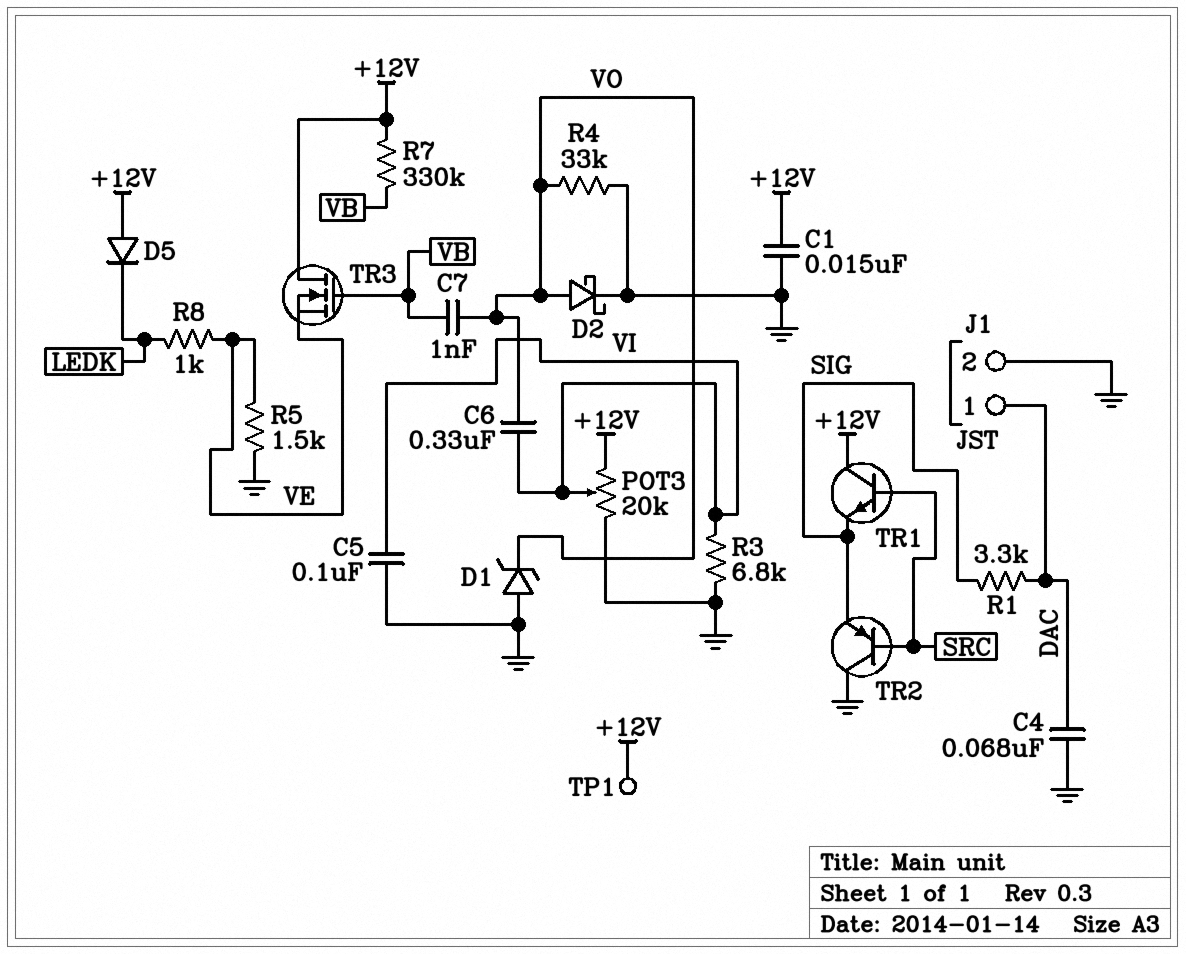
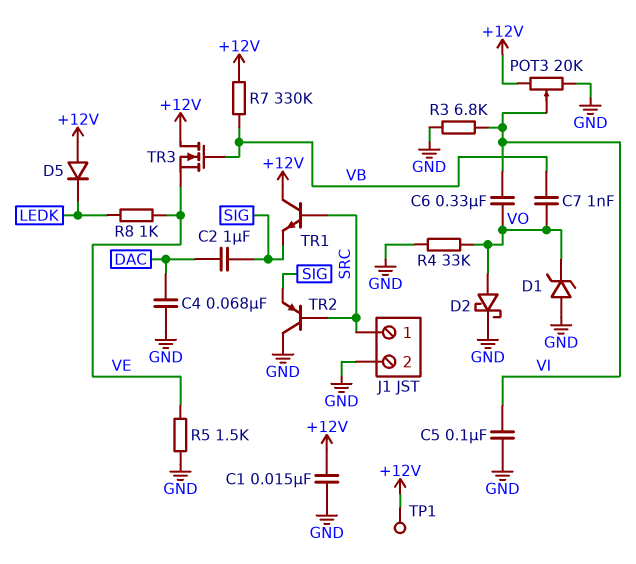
C2: none -> 1uF (DAC, SIG)
J1 pin 1: DAC -> SRC
R1: 3.3k (DAC, SIG) -> none

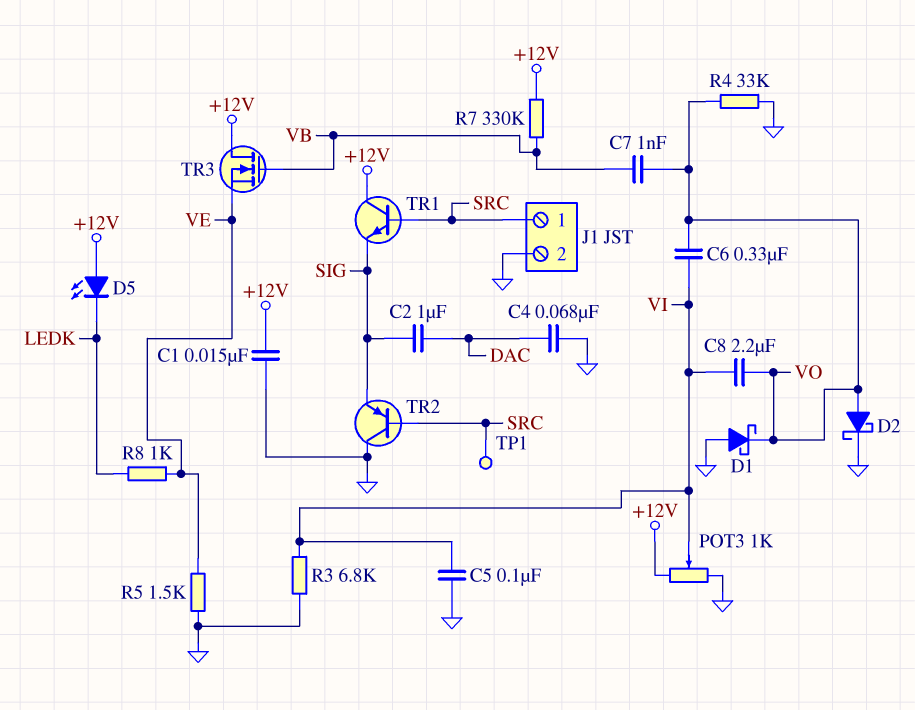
C8: none -> 2.2uF (VI, VO)
D1: zener (A GND, K VO) -> schottky (A GND, K VO)
D5: diode (A +12V, K LEDK) -> LED (A +12V, K LEDK)
POT3: 20k (+12V, GND, wiper VI) -> 1k (+12V, GND, wiper VI)
TP1: test point (+12V) -> test point (SRC)

